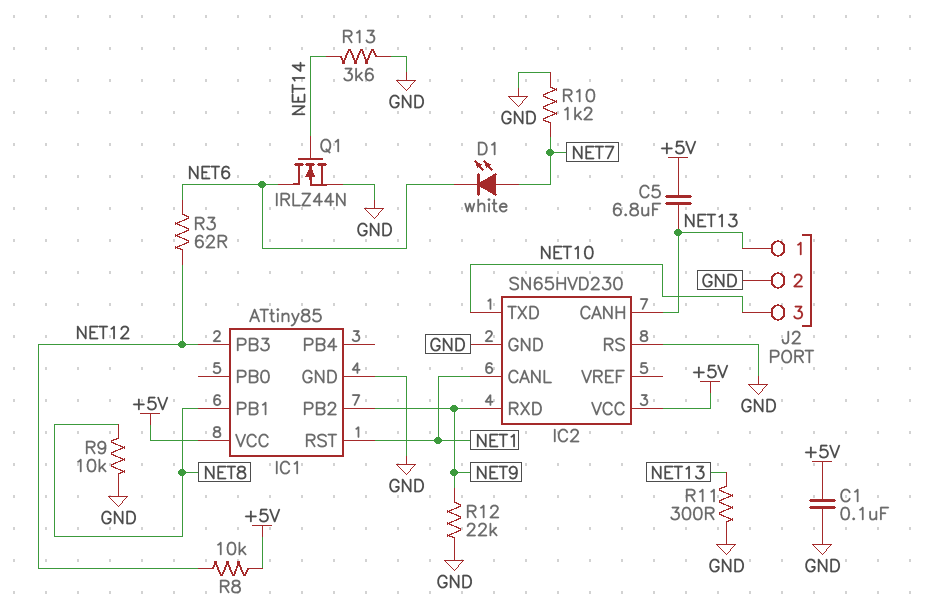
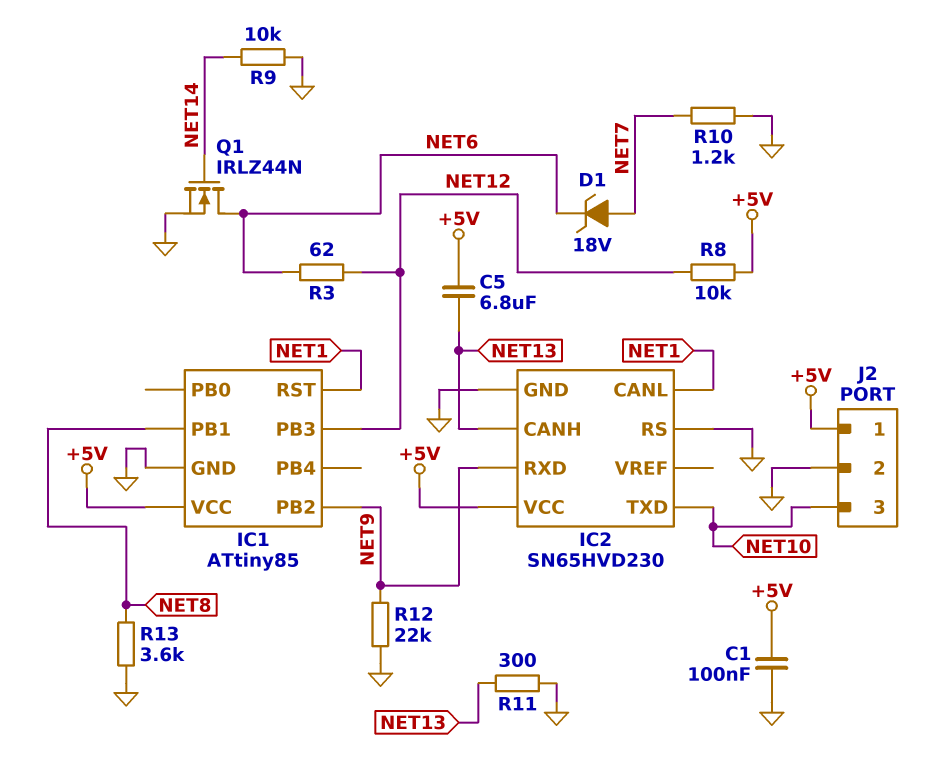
D1: LED white (A NET7, K NET6) -> zener 18V (A NET7, K NET6)
J2 pin 1: NET13 -> +5V
R9: 10k (GND, NET8) -> 10k (GND, NET14)
R13: 3.6k (GND, NET14) -> 3.6k (GND, NET8)

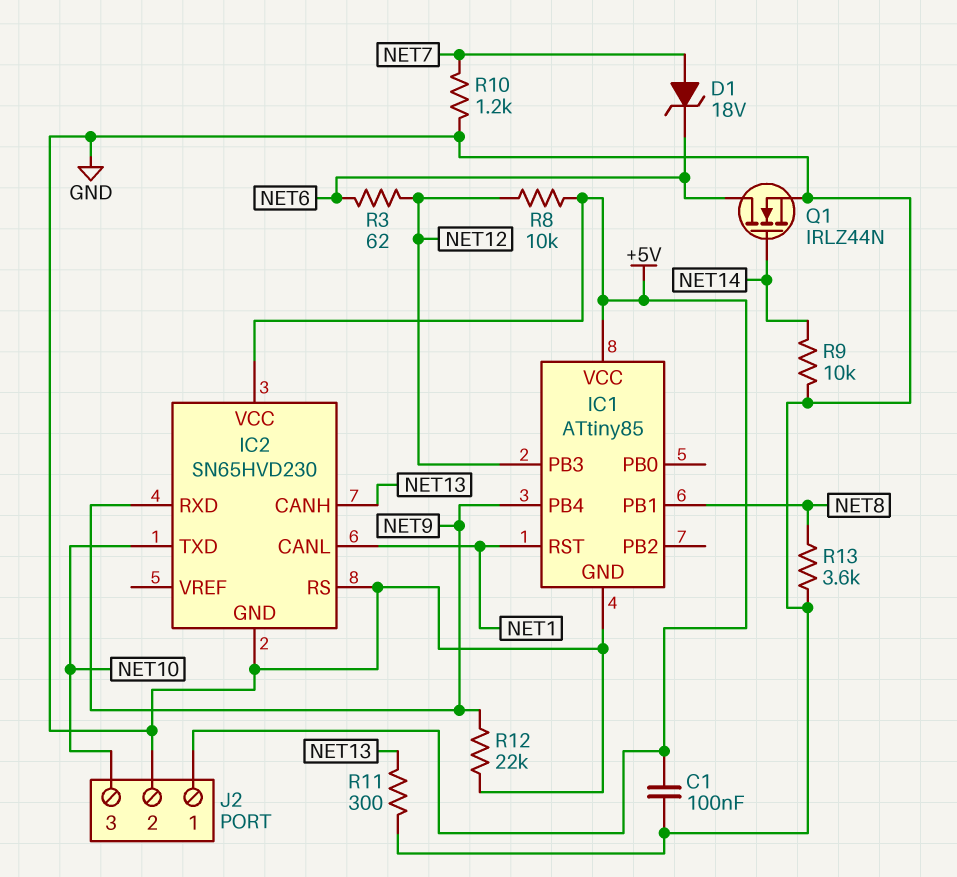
C5: 6.8uF (+5V, NET13) -> none
IC1 pin PB2: NET9 -> none
IC1 pin PB4: none -> NET9

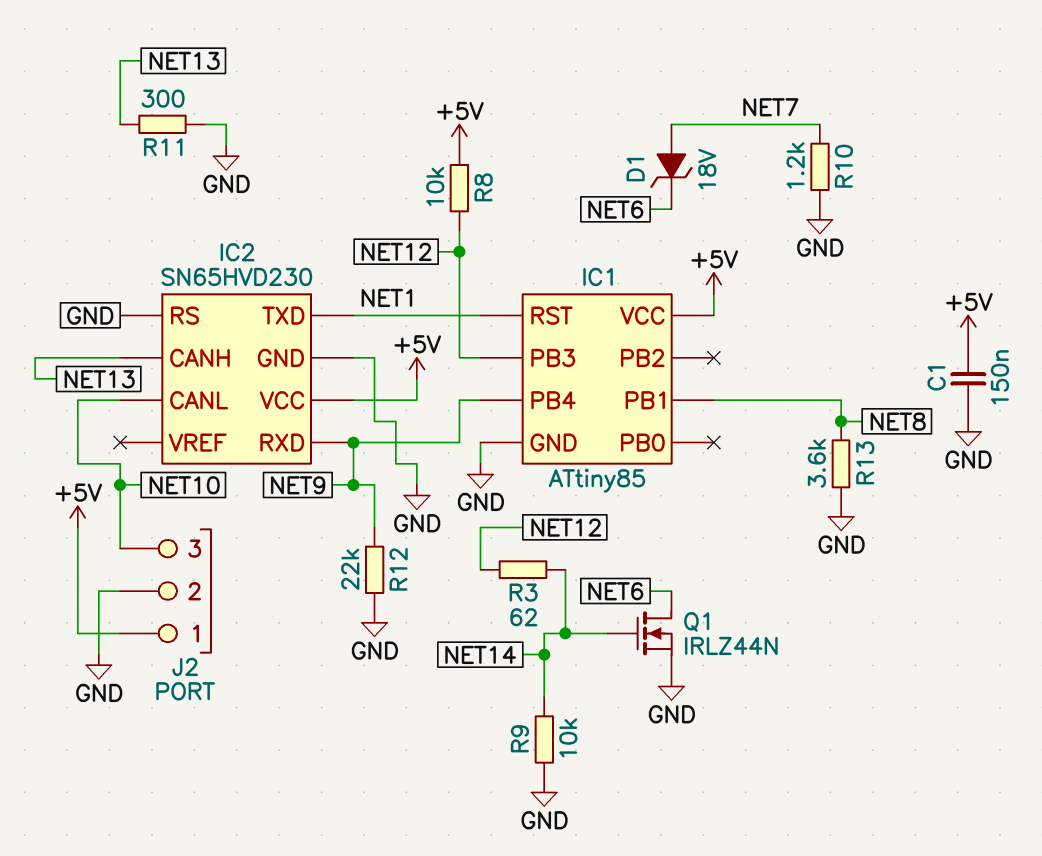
C1: 100nF (+5V, GND) -> 150nF (+5V, GND)
IC2 pin CANL: NET1 -> NET10
IC2 pin TXD: NET10 -> NET1
R3: 62 (NET6, NET12) -> 62 (NET12, NET14)

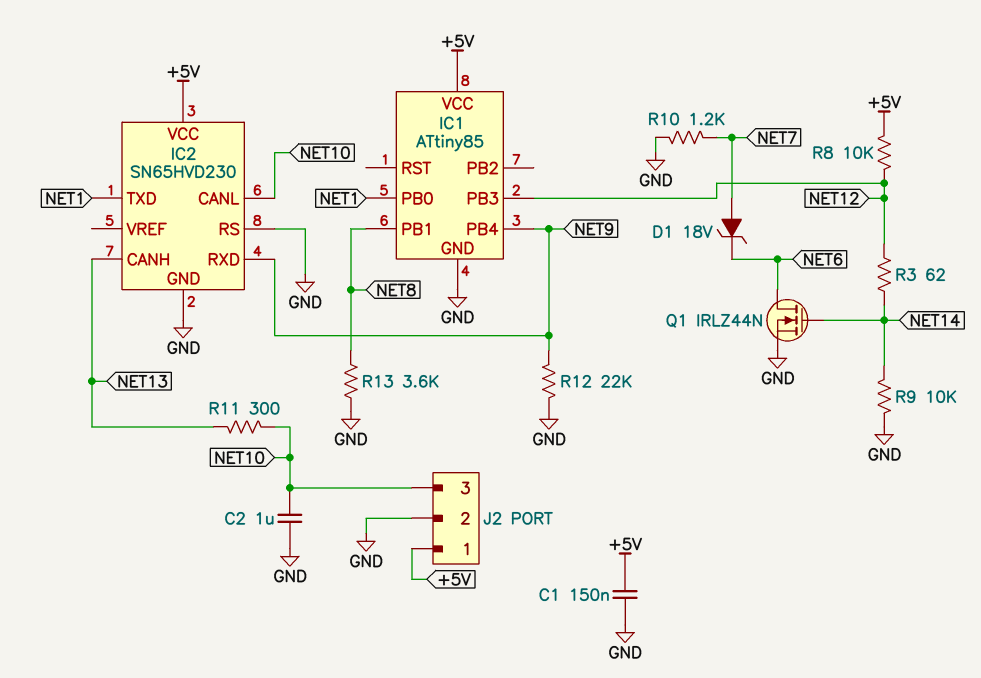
C2: none -> 1uF (GND, NET10)
IC1 pin PB0: none -> NET1
IC1 pin RST: NET1 -> none
R11: 300 (GND, NET13) -> 300 (NET10, NET13)

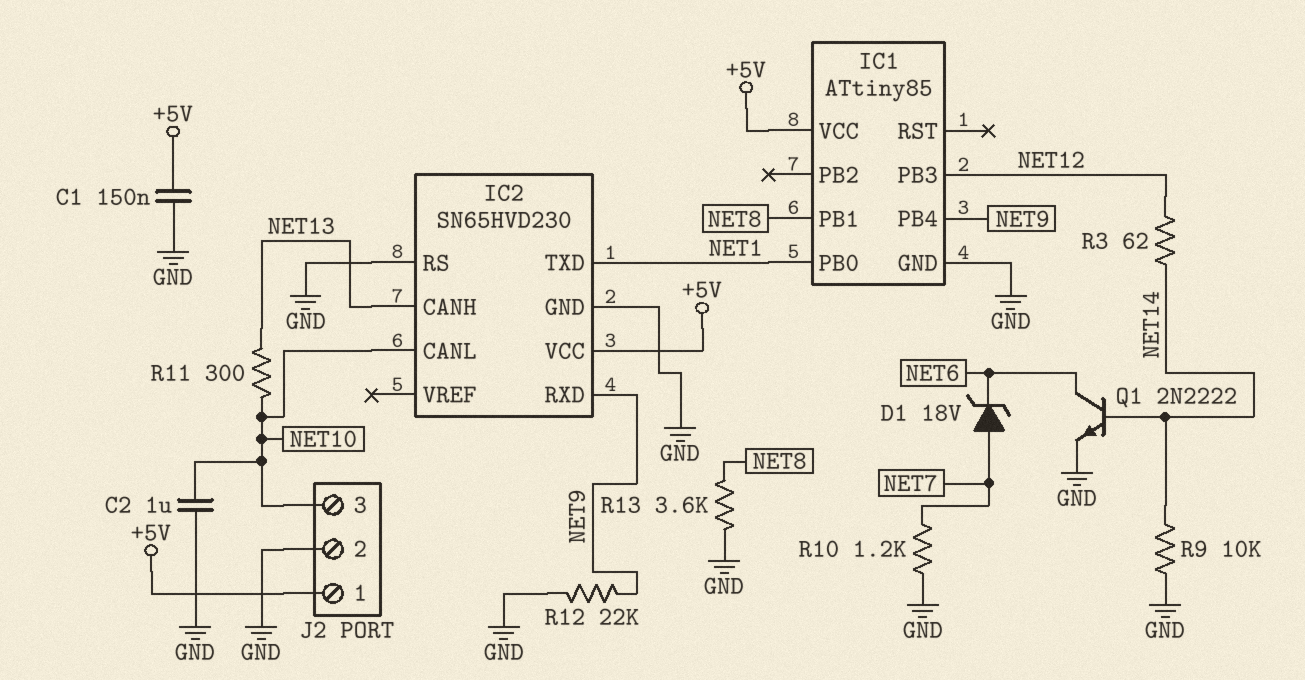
Q1: NMOS IRLZ44N (G NET14, D NET6, S GND) -> NPN 2N2222 (B NET14, C NET6, E GND)
R8: 10k (+5V, NET12) -> none

